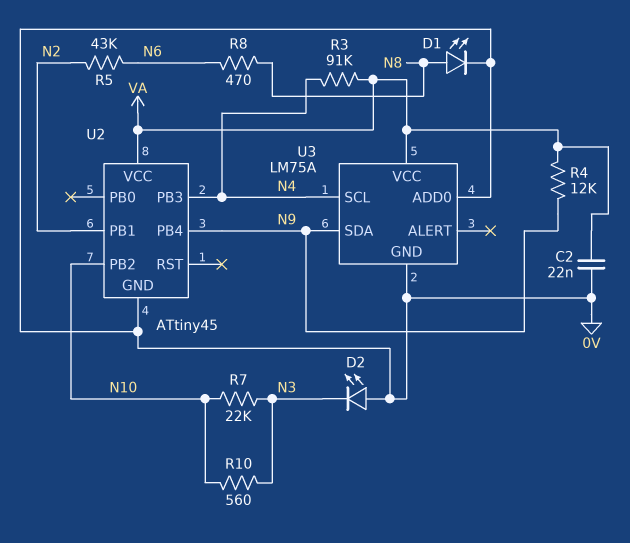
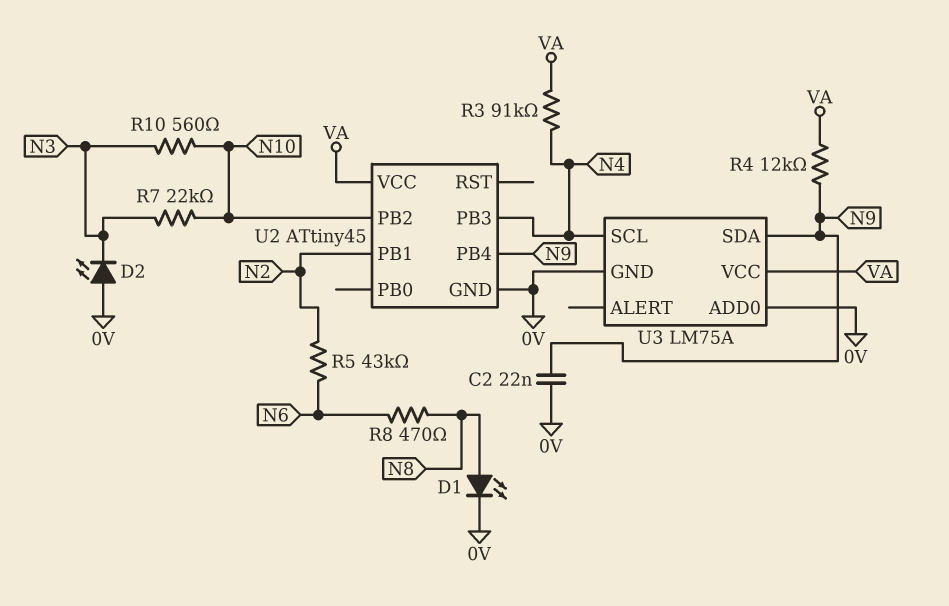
C2: 22nF (0V, VA) -> 22nF (0V, N9)

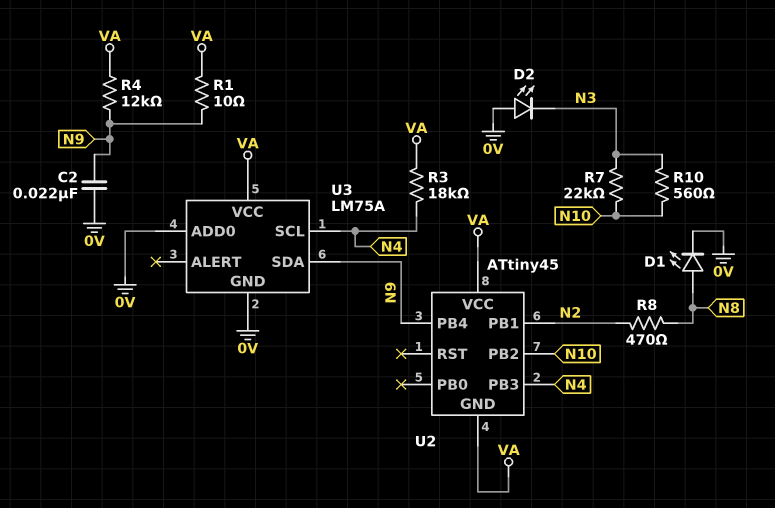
R1: none -> 10 (N9, VA)
R3: 91k (N4, VA) -> 18k (N4, VA)
R5: 43k (N2, N6) -> none
R8: 470 (N6, N8) -> 470 (N2, N8)
U2 pin GND: 0V -> VA

